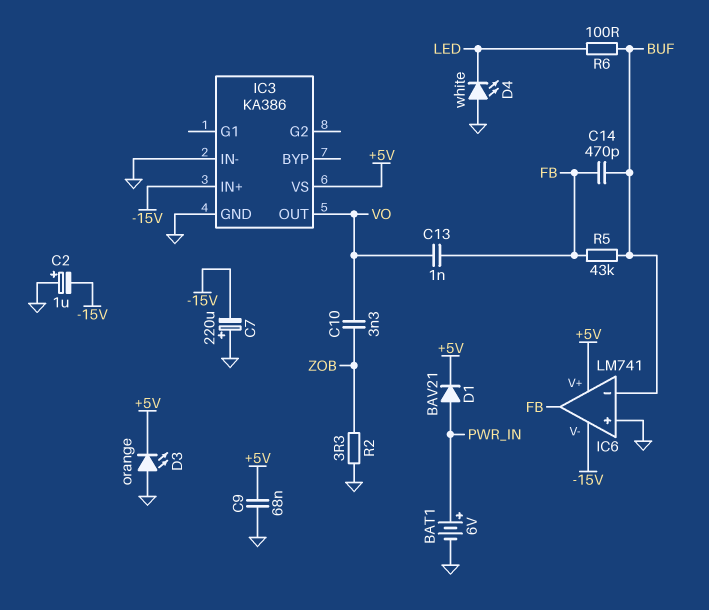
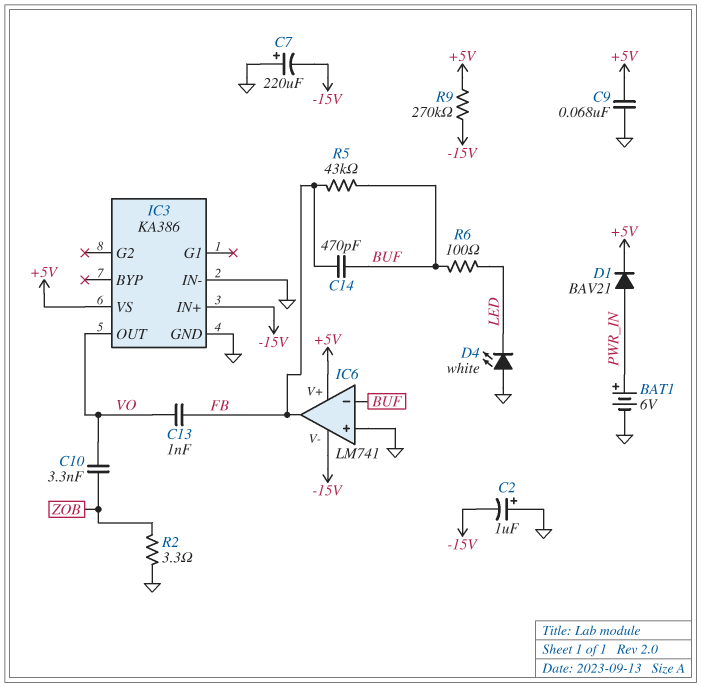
D3: LED orange (A GND, K +5V) -> none
R9: none -> 270k (+5V, -15V)

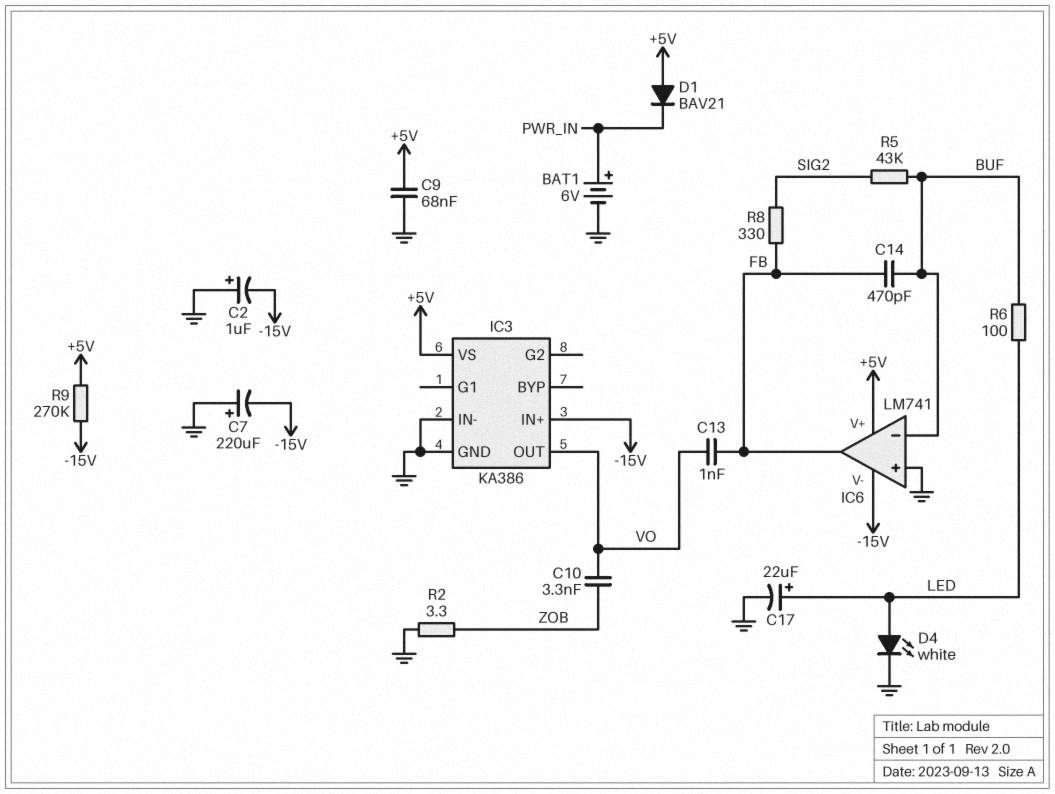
C17: none -> 22uF (plus LED, minus GND)
D1: diode BAV21 (A PWR_IN, K +5V) -> diode BAV21 (A +5V, K PWR_IN)
D4: LED white (A GND, K LED) -> LED white (A LED, K GND)
R5: 43k (BUF, FB) -> 43k (BUF, SIG2)
R8: none -> 330 (FB, SIG2)

